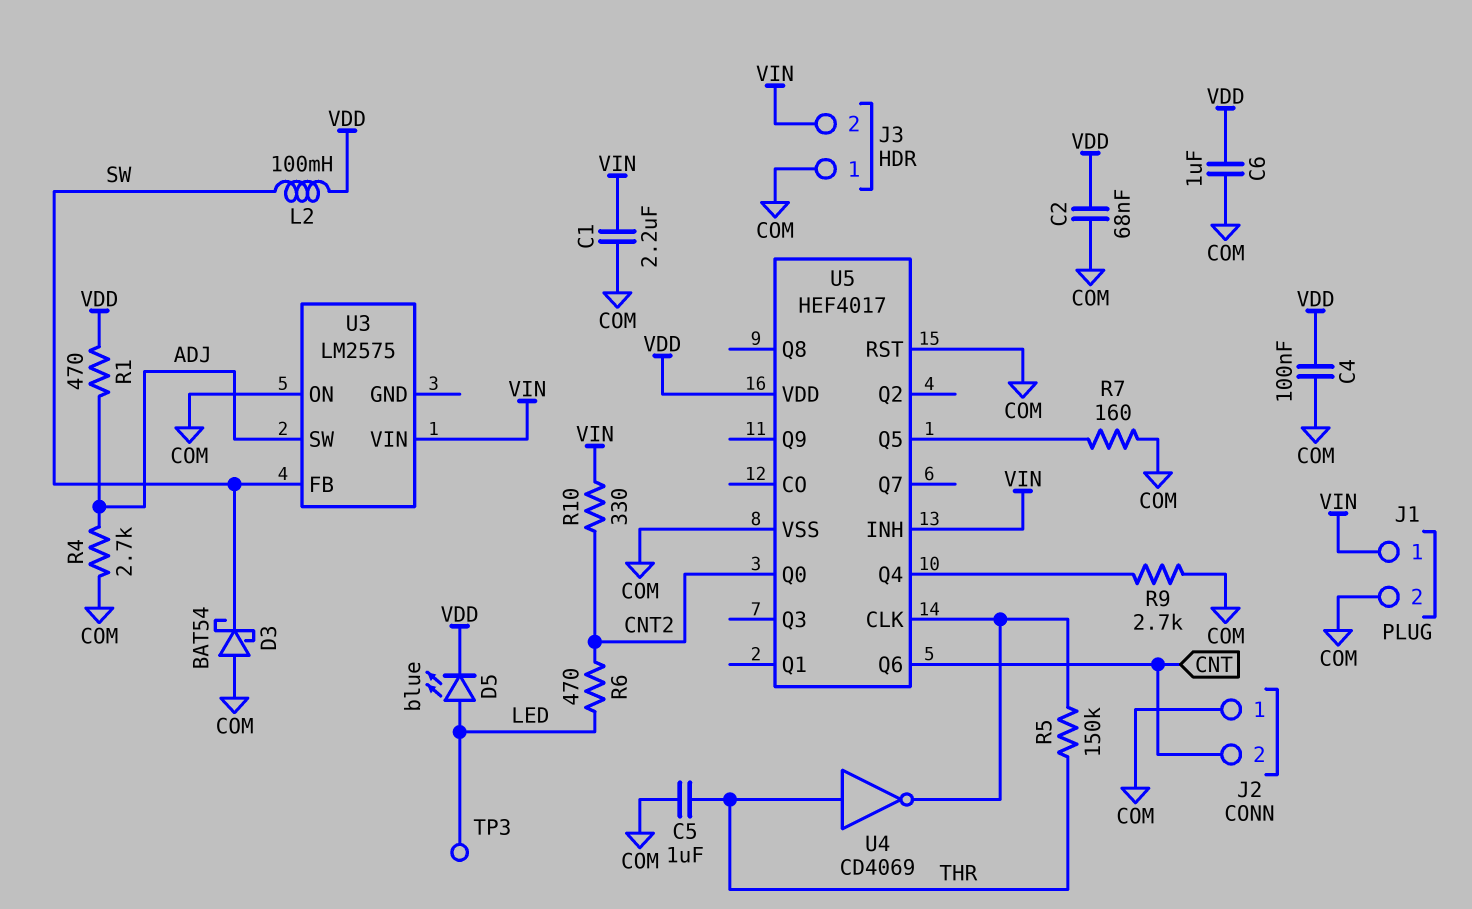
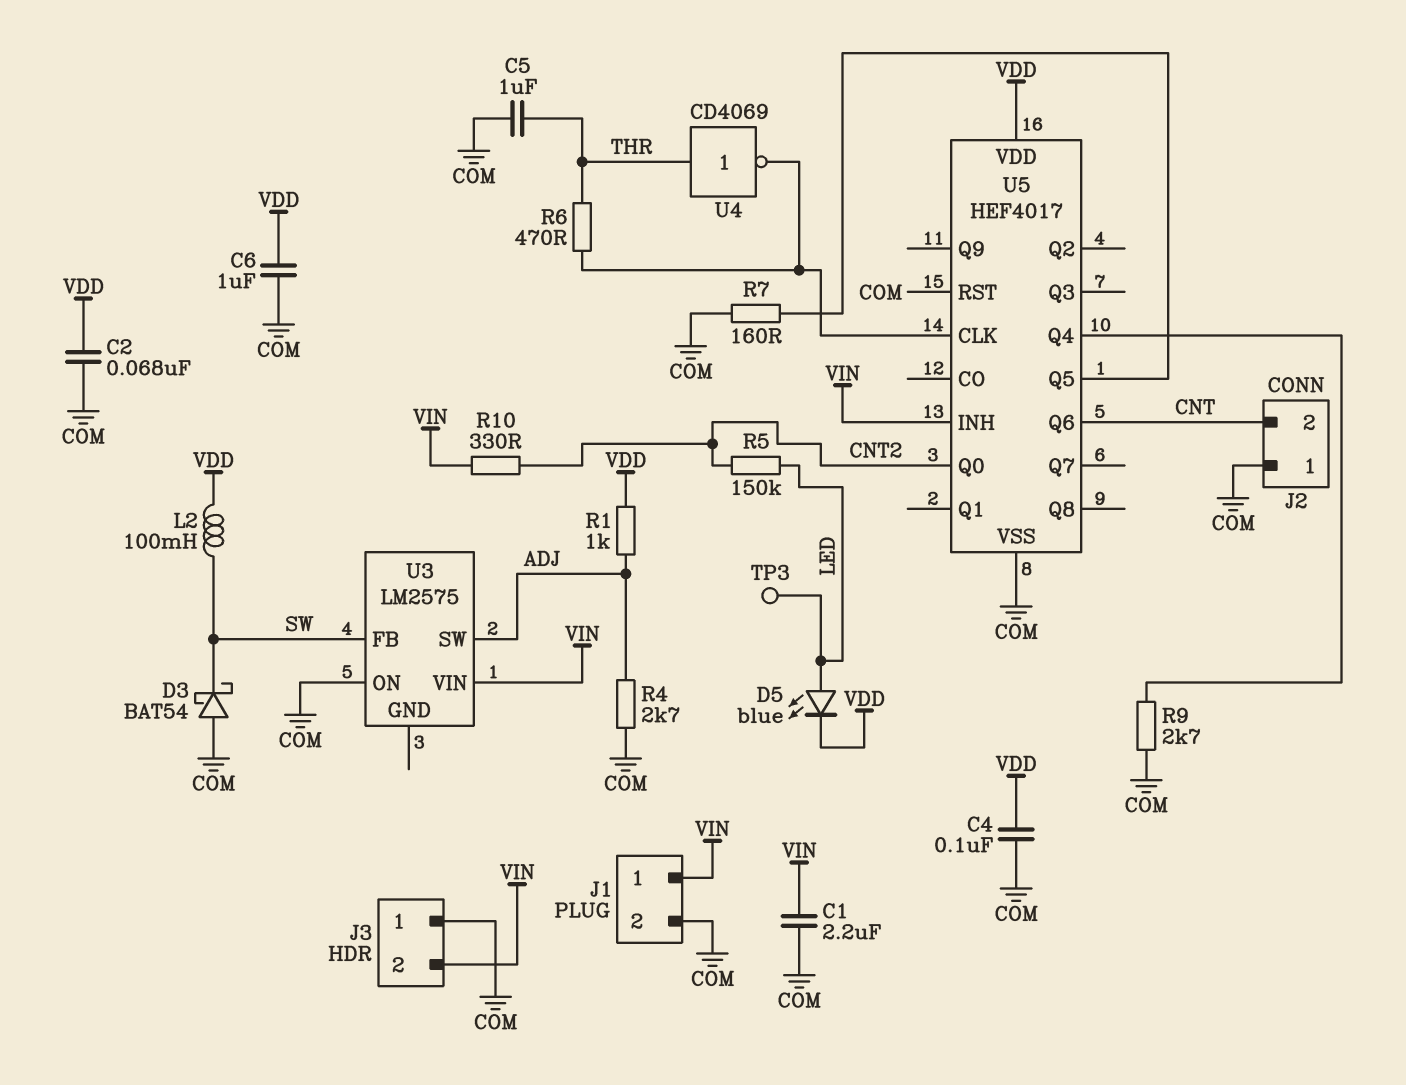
R1: 470 (ADJ, VDD) -> 1k (ADJ, VDD)
R5: 150k (THR, U5/CLK) -> 150k (CNT2, LED)
R6: 470 (CNT2, LED) -> 470 (THR, U5/CLK)

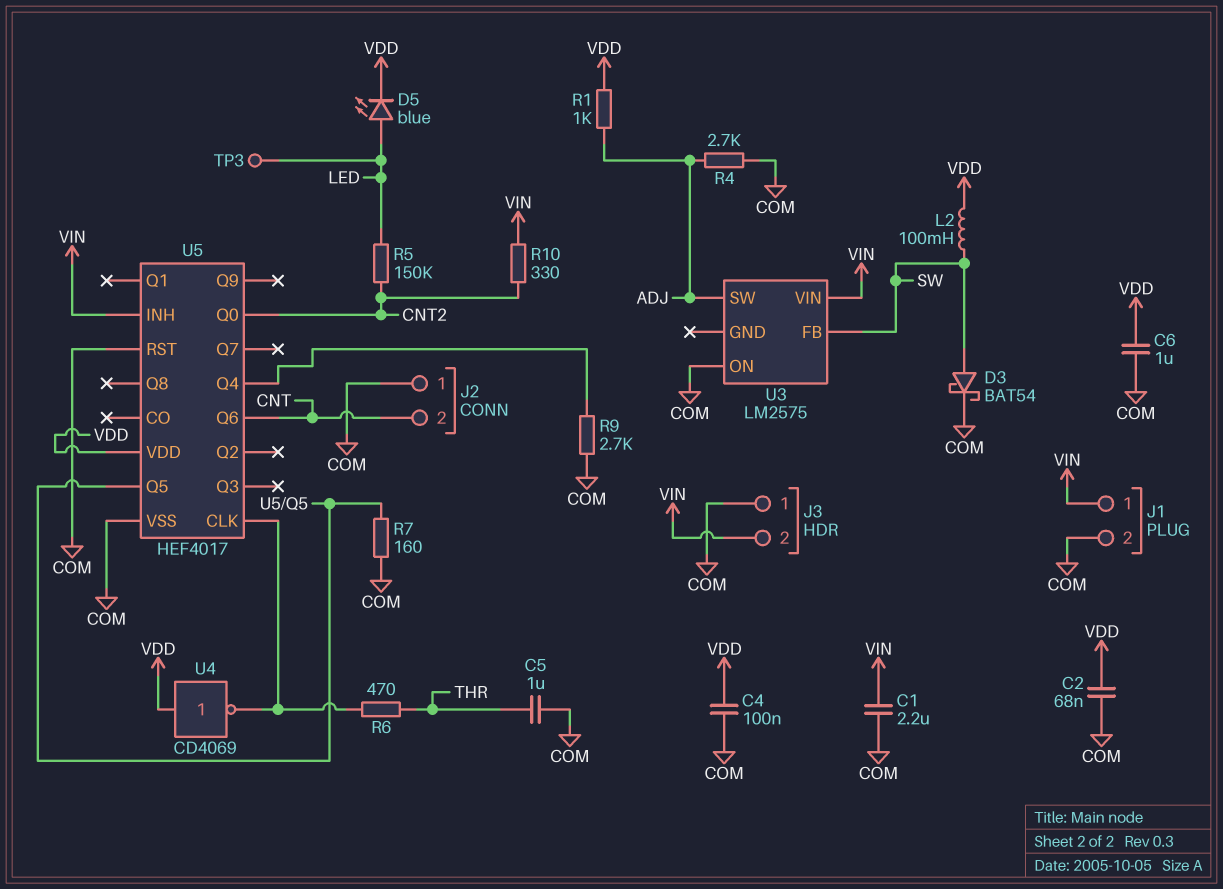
D3: schottky BAT54 (A COM, K SW) -> schottky BAT54 (A SW, K COM)
U4: NOT CD4069 (in THR, out U5/CLK) -> NOT CD4069 (in VDD, out U5/CLK)

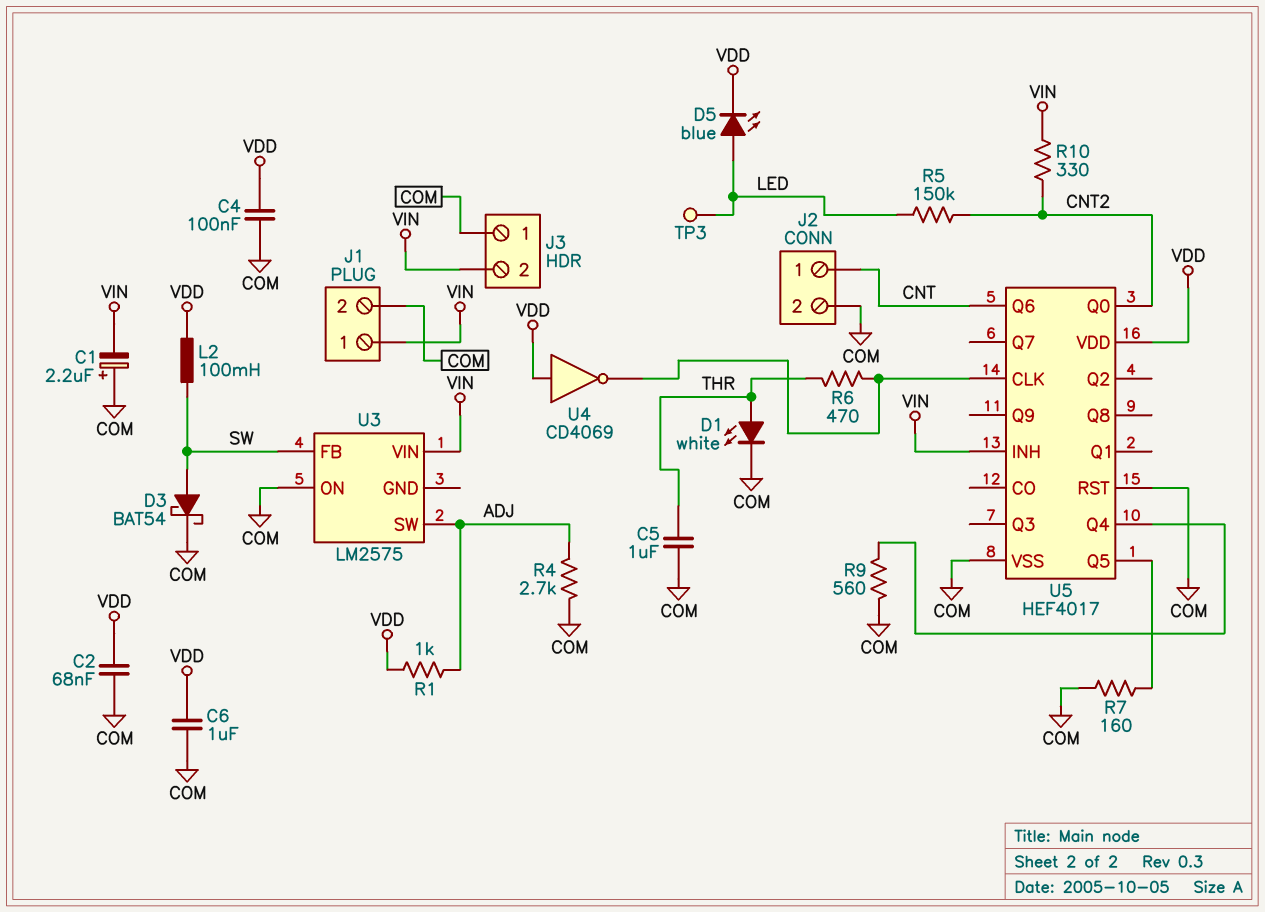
C1: 2.2uF (COM, VIN) -> 2.2uF (plus COM, minus VIN)
D1: none -> LED white (A THR, K COM)
J2 pin 1: COM -> CNT
J2 pin 2: CNT -> COM
R9: 2.7k (COM, U5/Q4) -> 560 (COM, U5/Q4)

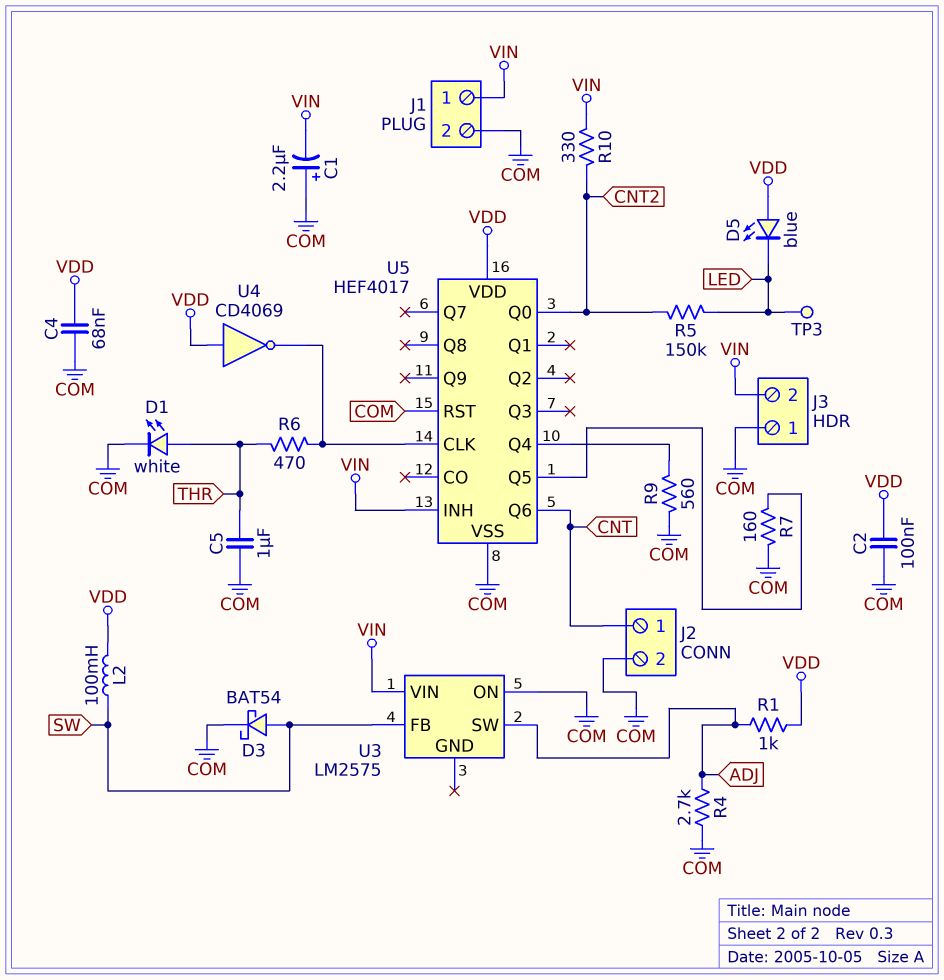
C2: 68nF (COM, VDD) -> 100nF (COM, VDD)
C4: 100nF (COM, VDD) -> 68nF (COM, VDD)
C6: 1uF (COM, VDD) -> none
D5: LED blue (A LED, K VDD) -> LED blue (A VDD, K LED)

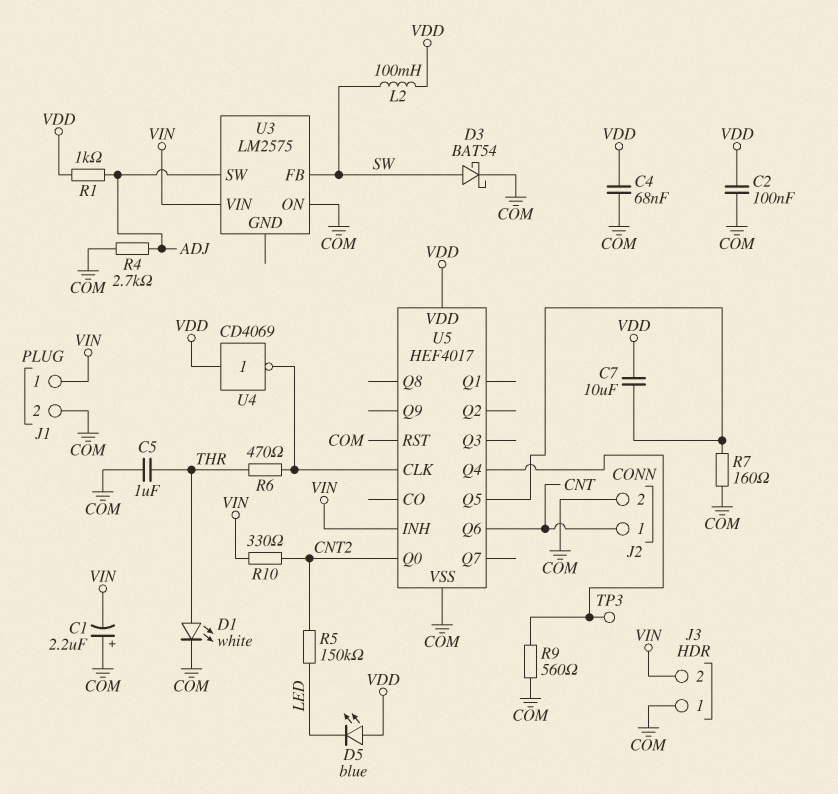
C7: none -> 10uF (U5/Q5, VDD)
TP3: test point (LED) -> test point (U5/Q4)

